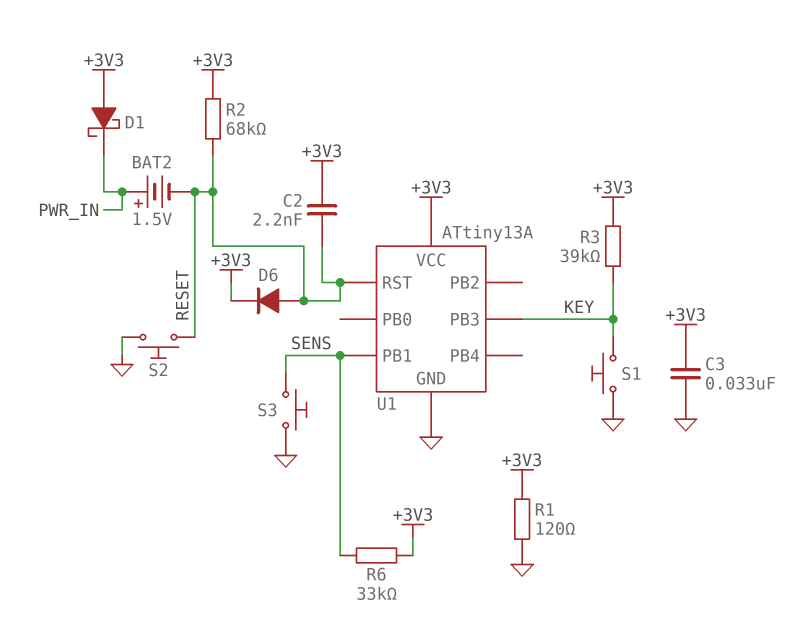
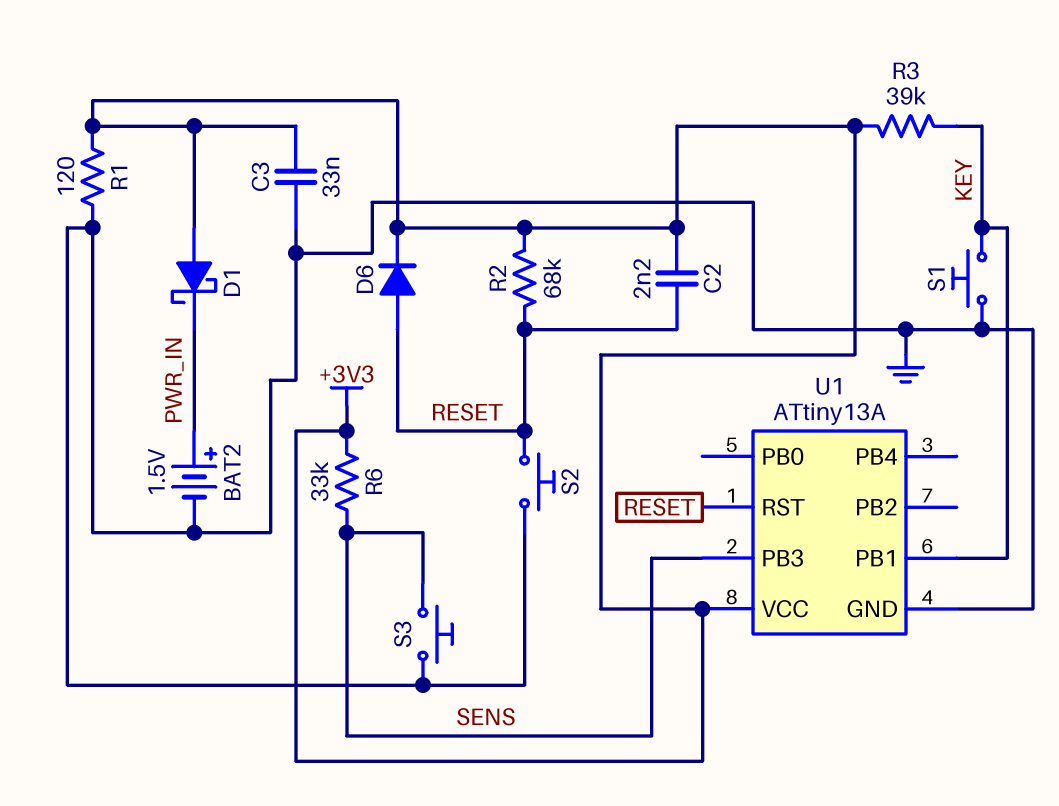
BAT2: 1.5V (plus PWR_IN, minus RESET) -> 1.5V (plus PWR_IN, minus GND)
U1 pin PB1: SENS -> KEY
U1 pin PB3: KEY -> SENS

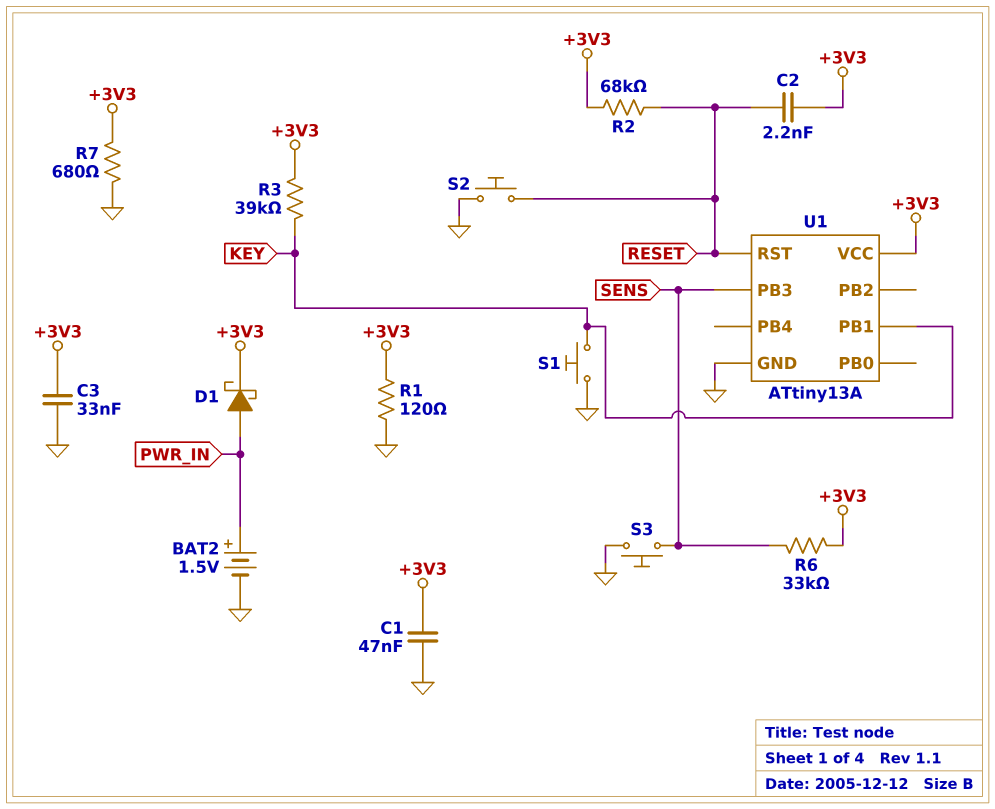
C1: none -> 47nF (+3V3, GND)
D1: schottky (A +3V3, K PWR_IN) -> schottky (A PWR_IN, K +3V3)
D6: diode (A RESET, K +3V3) -> none
R7: none -> 680 (+3V3, GND)

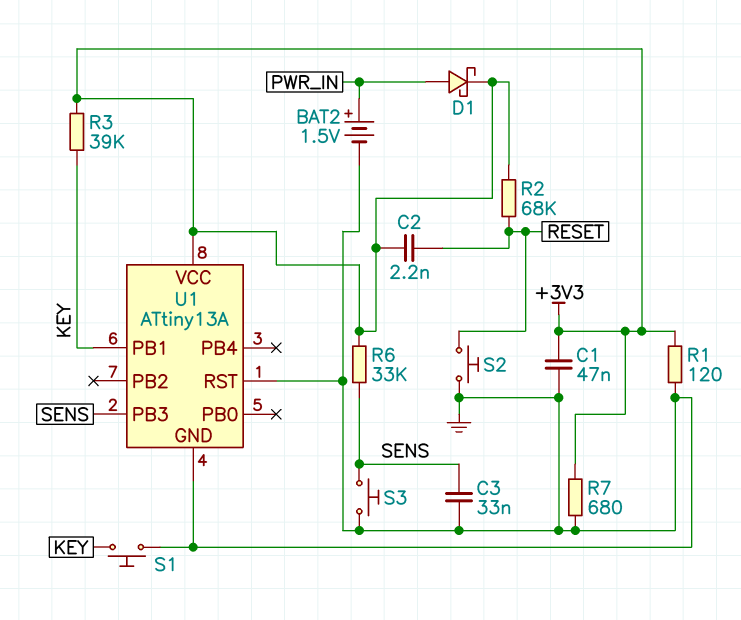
C3: 33nF (+3V3, GND) -> 33nF (GND, SENS)
U1 pin RST: RESET -> GND

